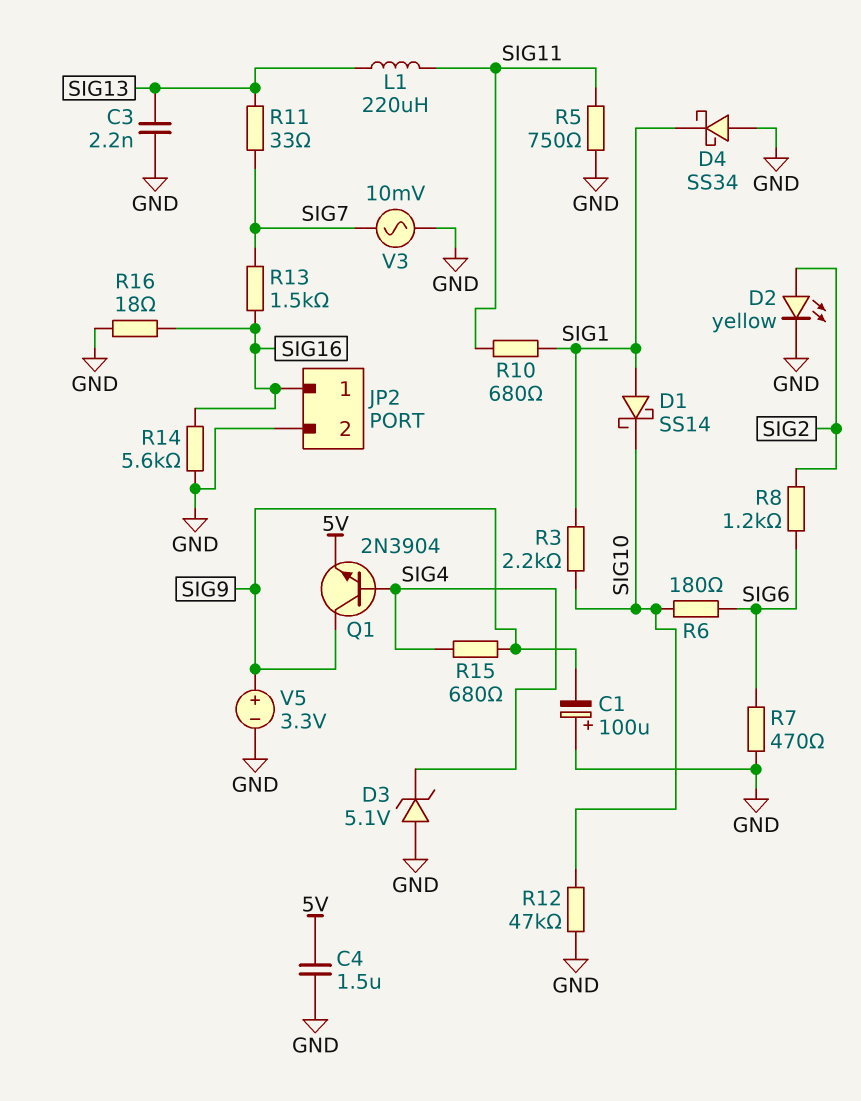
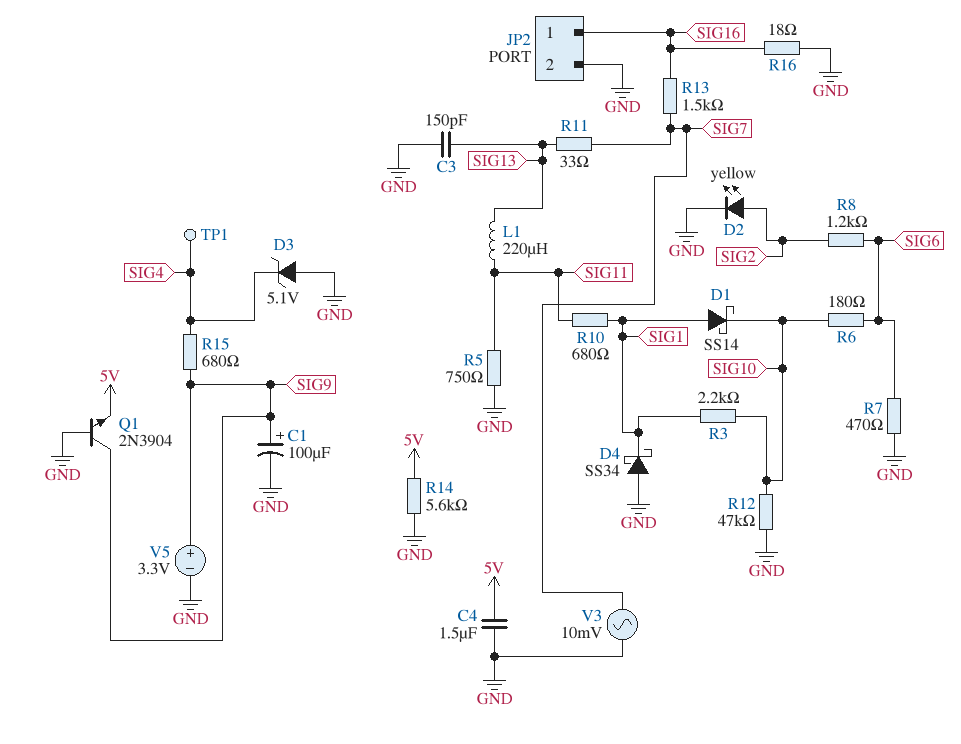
C1: 100uF (plus GND, minus SIG9) -> 100uF (plus SIG9, minus GND)
C3: 2.2nF (GND, SIG13) -> 150pF (GND, SIG13)
Q1: NPN 2N3904 (B SIG4, C SIG9, E 5V) -> NPN 2N3904 (B GND, C SIG9, E 5V)
R14: 5.6k (GND, SIG16) -> 5.6k (5V, GND)
TP1: none -> test point (SIG4)

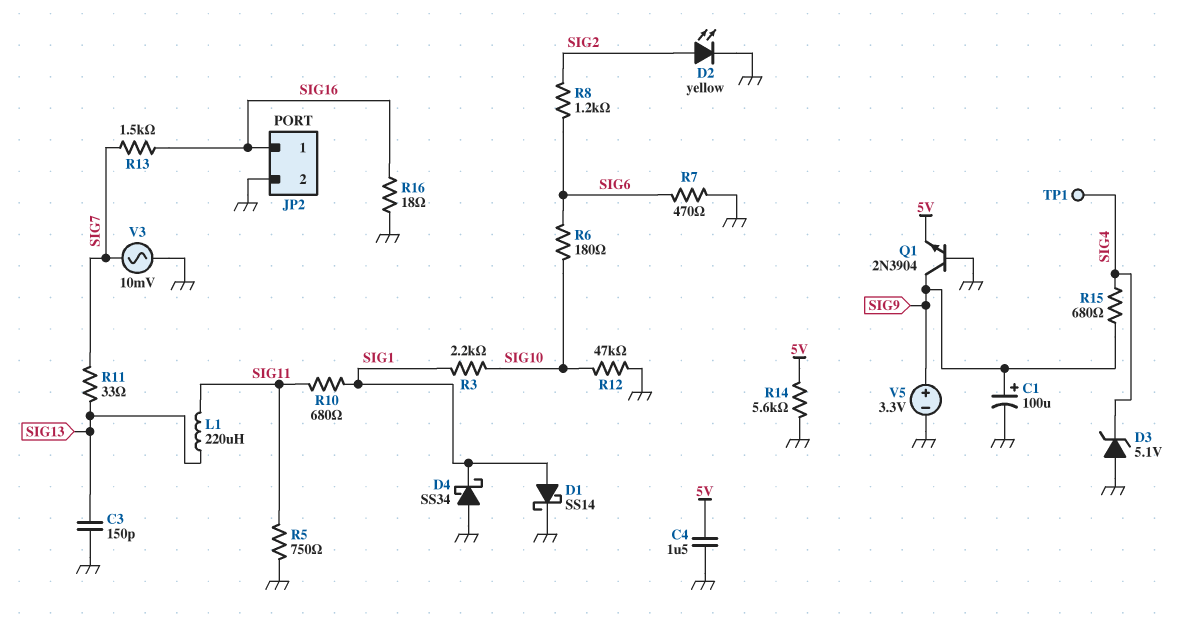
D1: schottky SS14 (A SIG1, K SIG10) -> schottky SS14 (A SIG1, K GND)

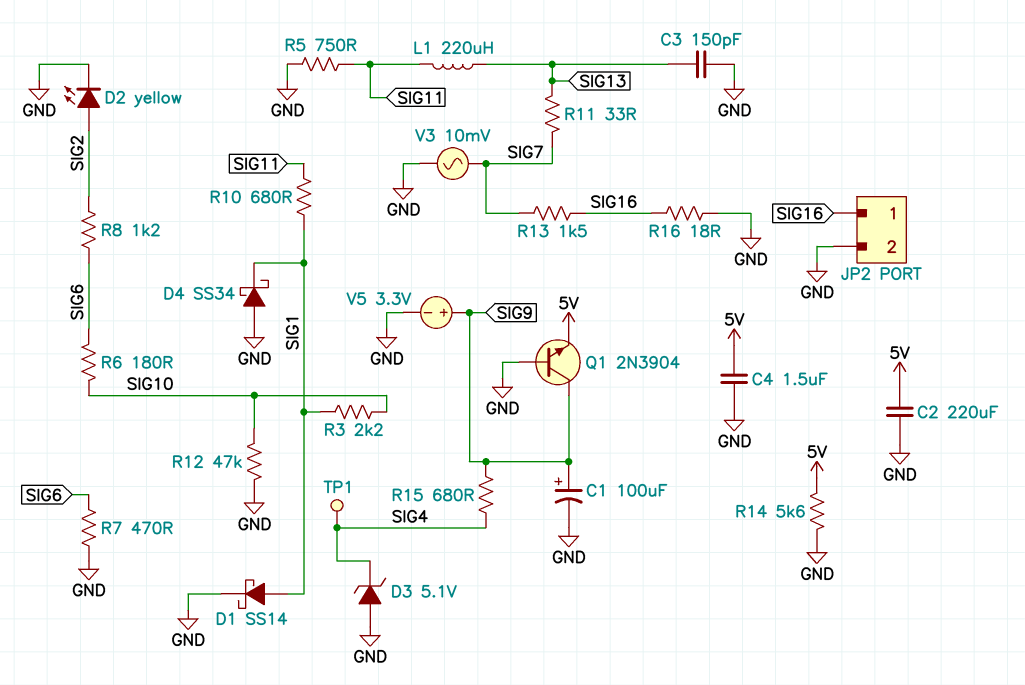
C2: none -> 220uF (5V, GND)

